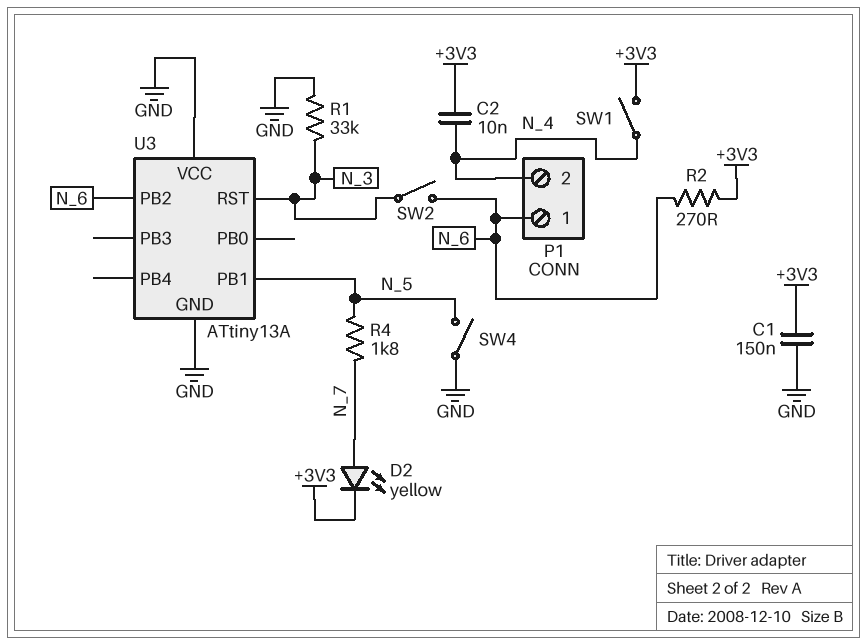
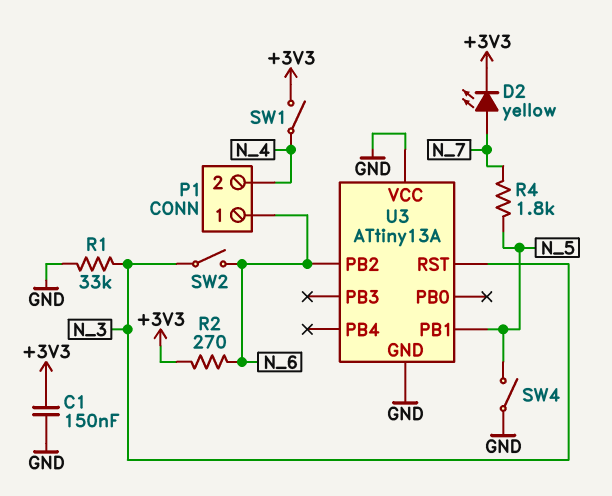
C2: 10nF (+3V3, N_4) -> none

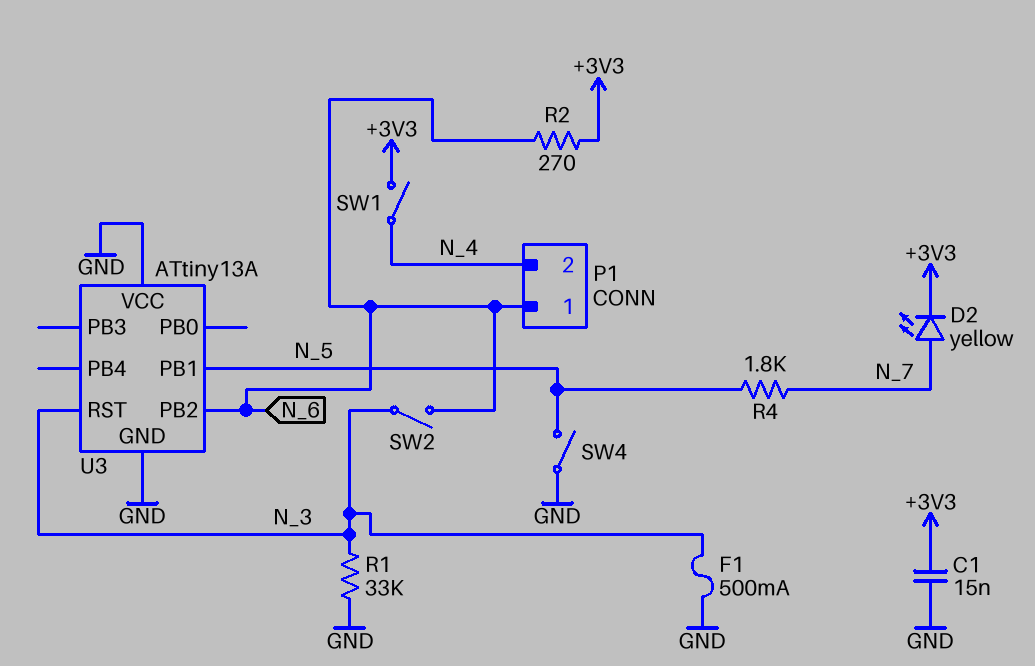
C1: 150nF (+3V3, GND) -> 15nF (+3V3, GND)
F1: none -> 500mA (GND, N_3)

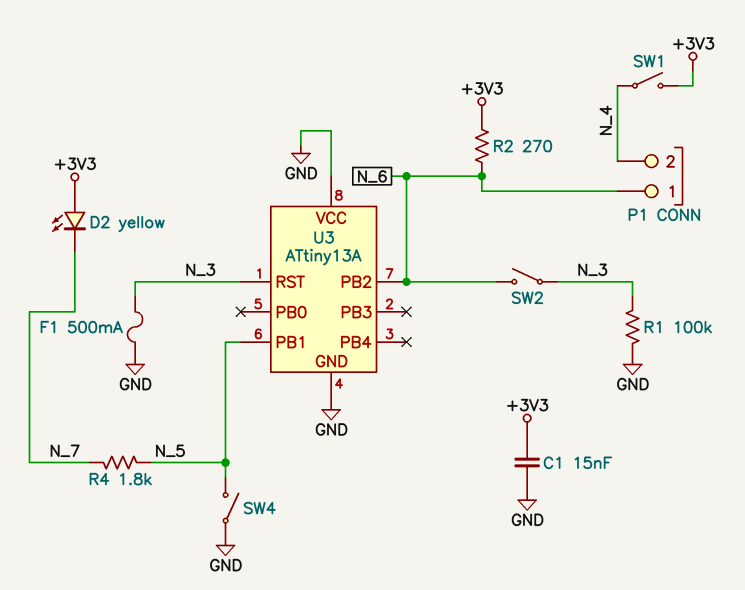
D2: LED yellow (A N_7, K +3V3) -> LED yellow (A +3V3, K N_7)
R1: 33k (GND, N_3) -> 100k (GND, N_3)

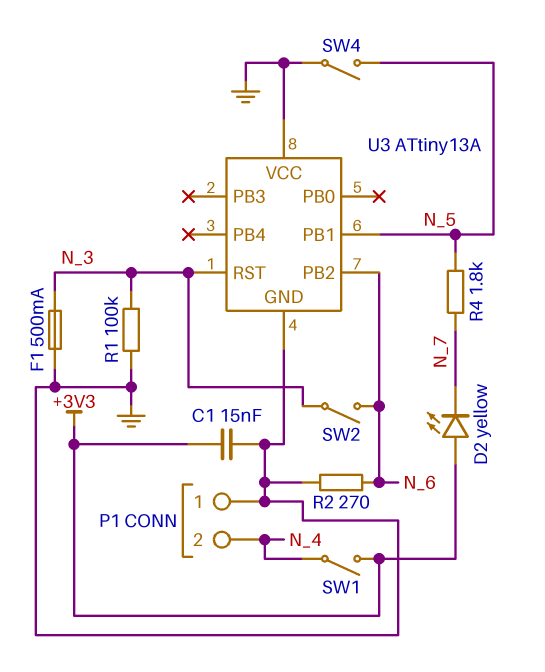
P1 pin 1: N_6 -> GND
R2: 270 (+3V3, N_6) -> 270 (GND, N_6)

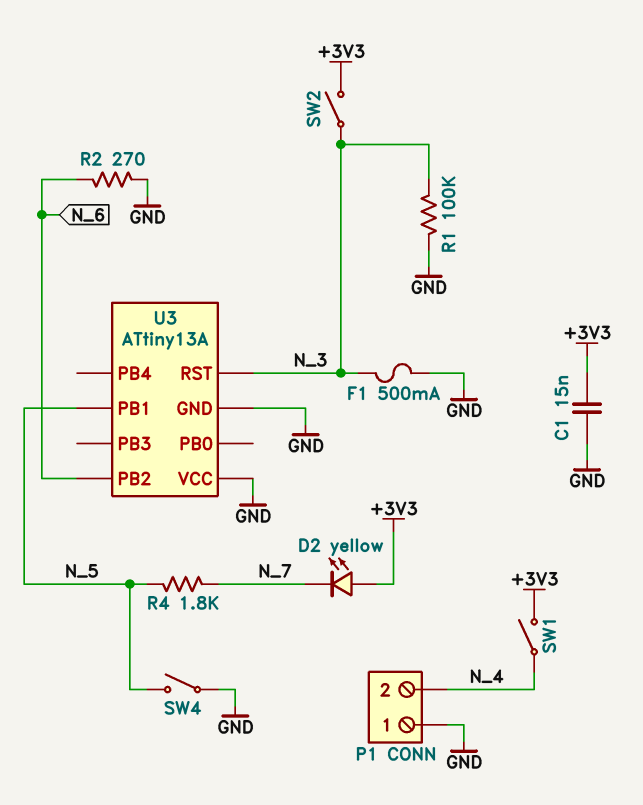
SW2: switch (N_3, N_6) -> switch (+3V3, N_3)

